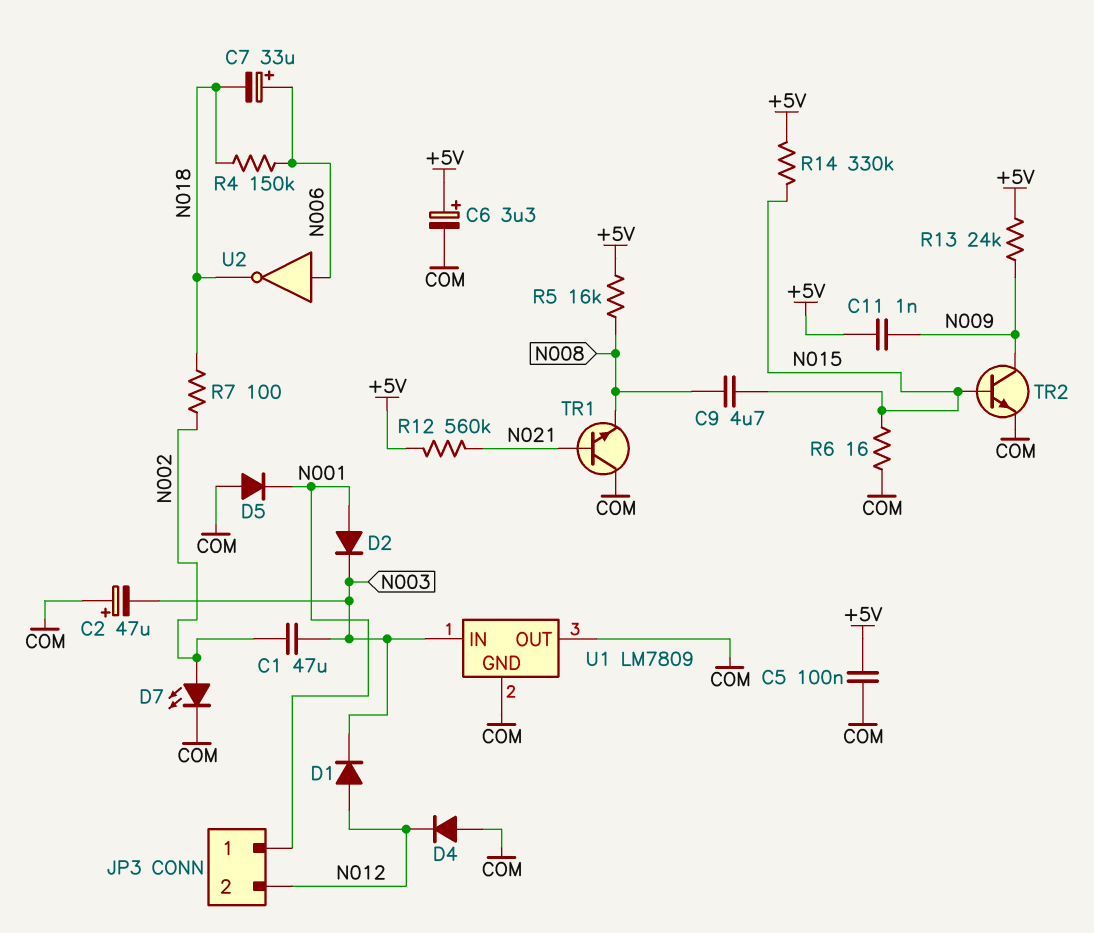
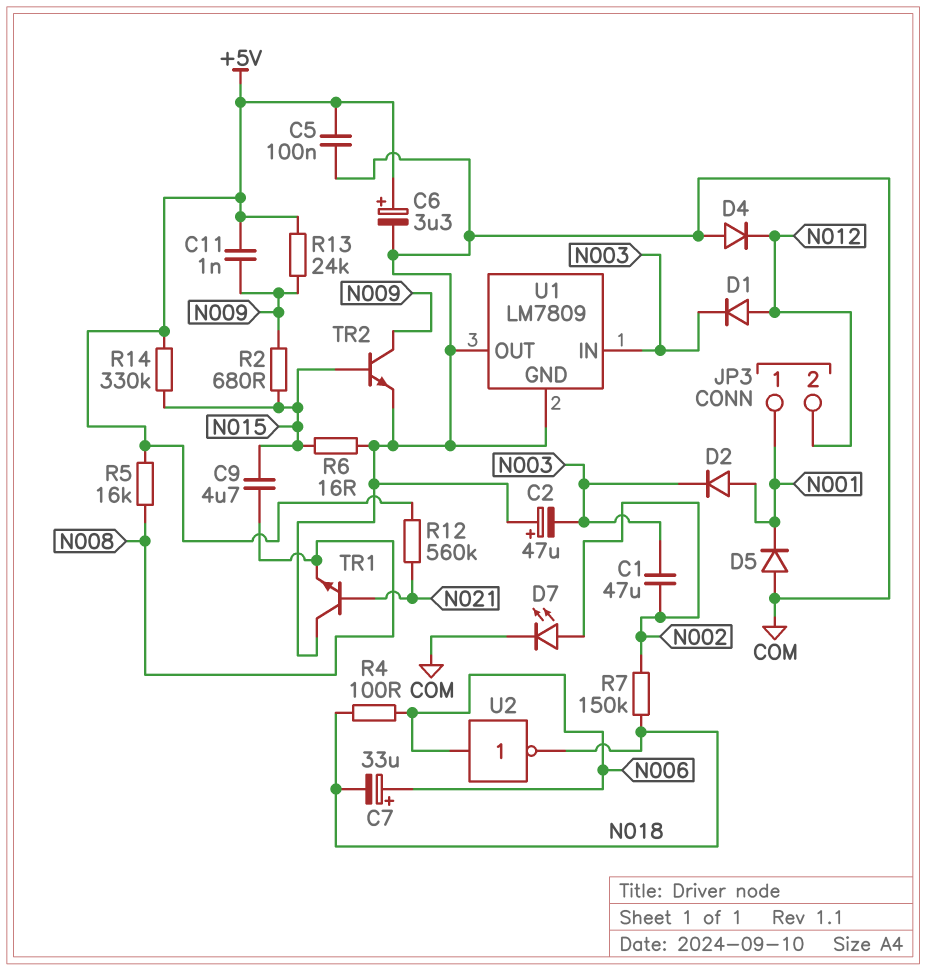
R2: none -> 680 (N009, N015)
R4: 150k (N006, N018) -> 100 (N006, N018)
R7: 100 (N002, N018) -> 150k (N002, N018)

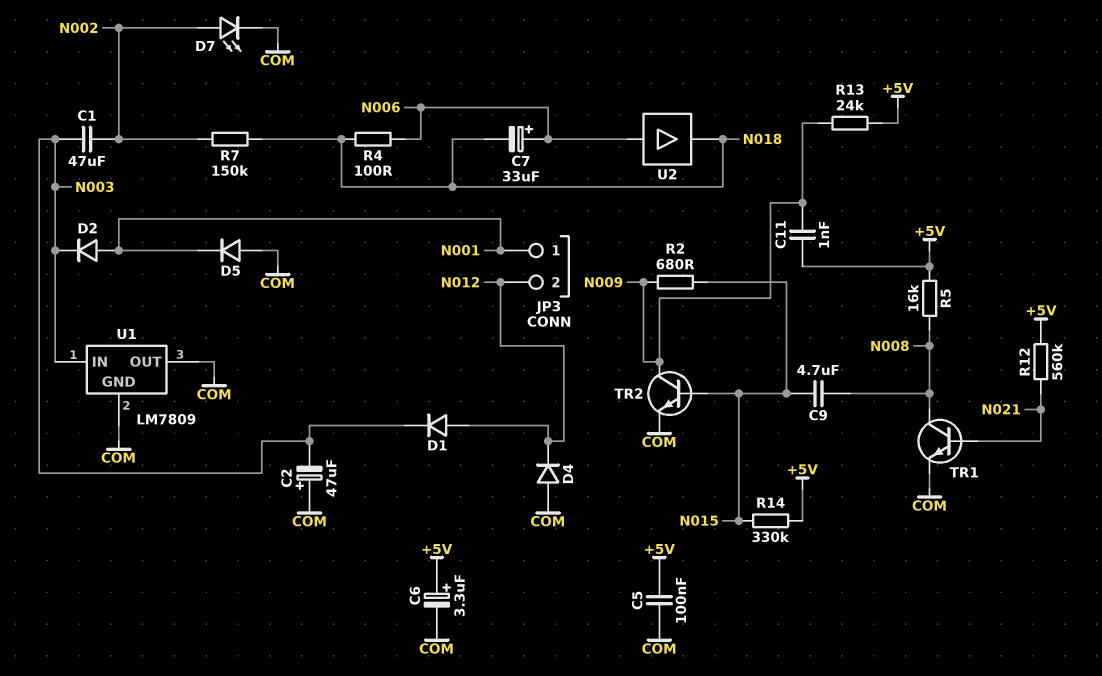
R6: 16 (COM, N015) -> none
TR1: NPN (B N021, C COM, E N008) -> NPN (B N021, C N008, E COM)
U2: NOT (in N006, out N018) -> buffer (in N006, out N018)

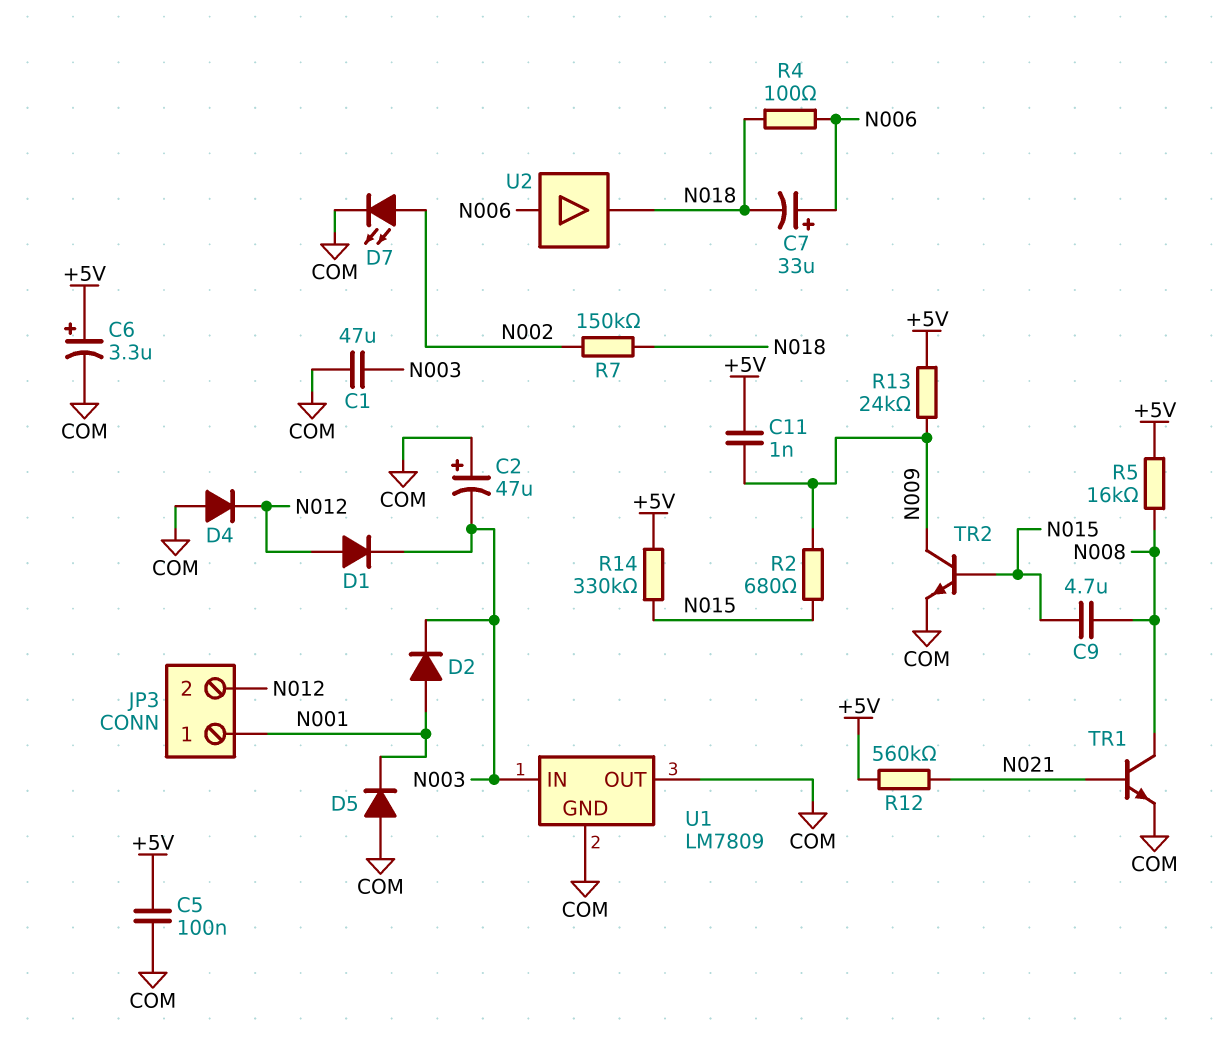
C1: 47uF (N002, N003) -> 47uF (COM, N003)

